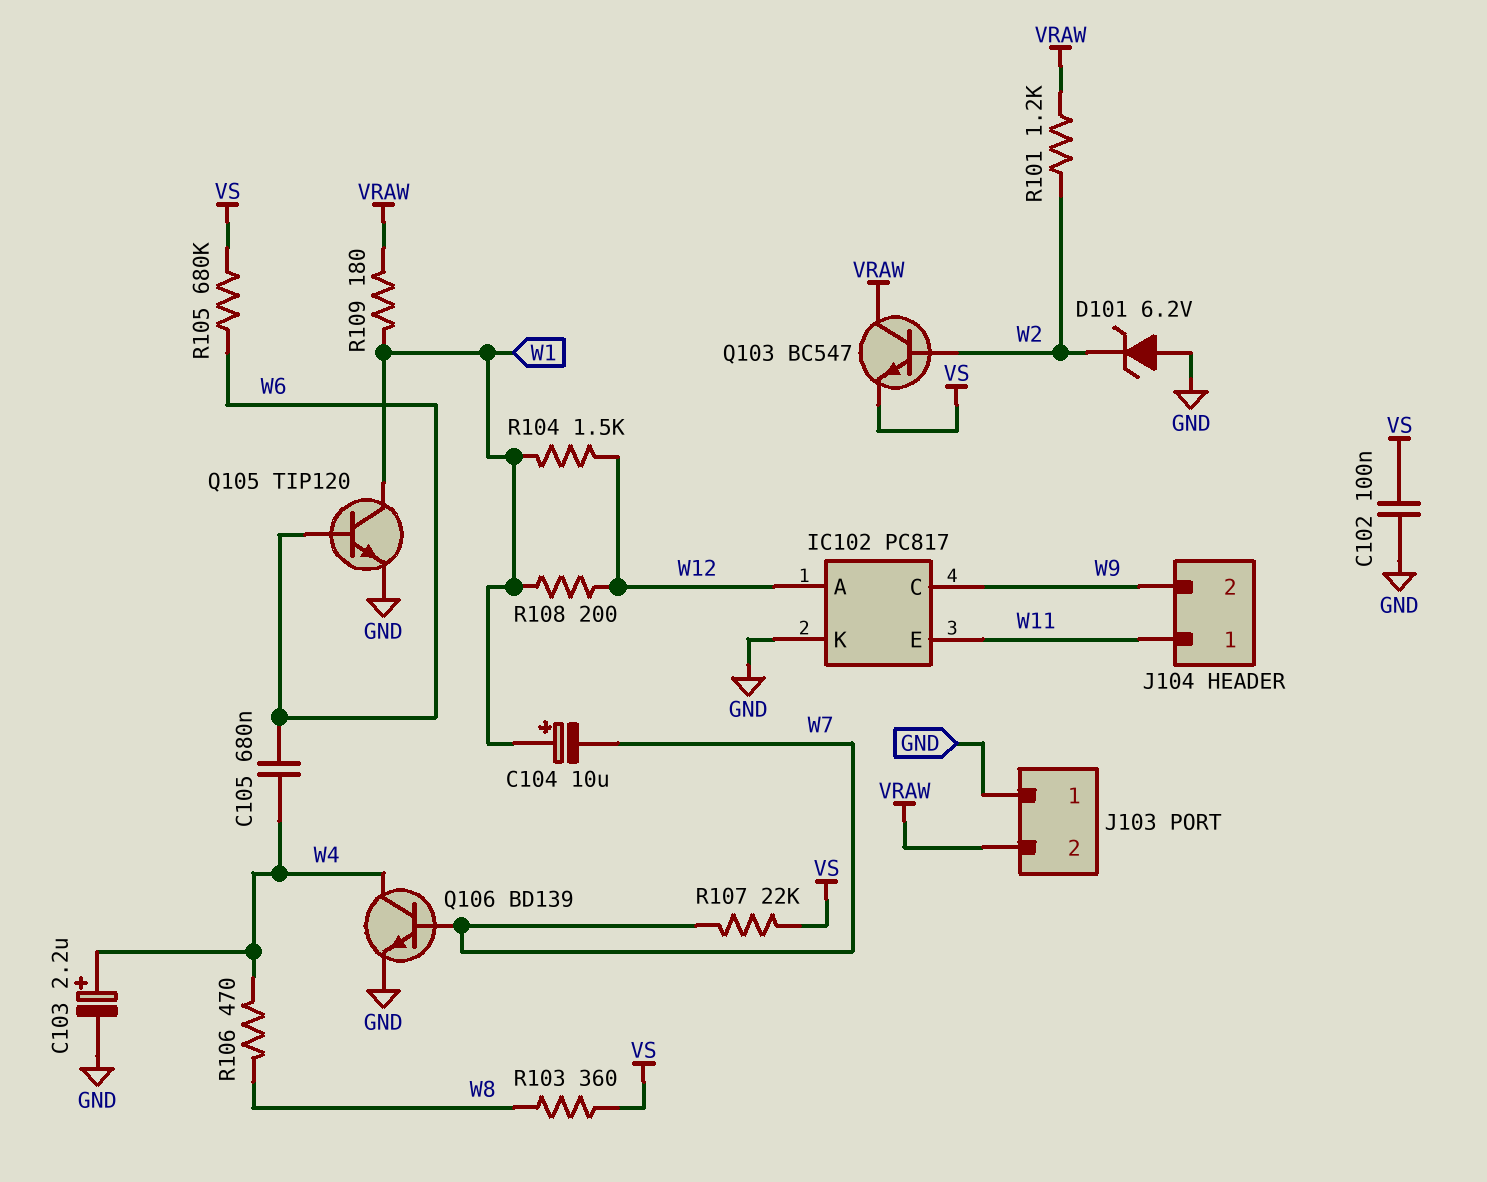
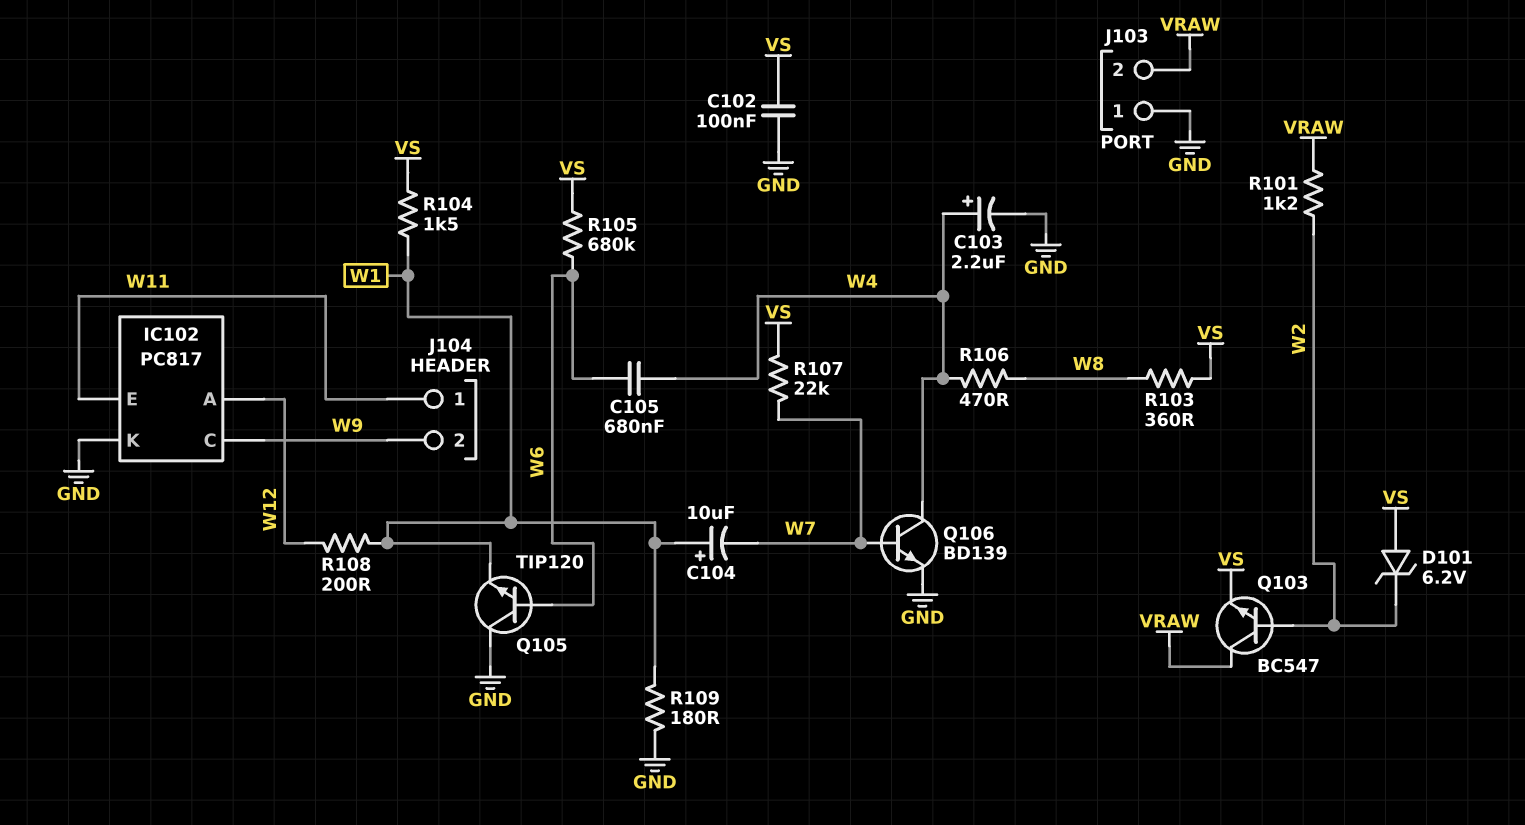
D101: zener 6.2V (A GND, K W2) -> zener 6.2V (A VS, K W2)
Q105: NPN TIP120 (B W6, C W1, E GND) -> NPN TIP120 (B W6, C GND, E W1)
R104: 1.5k (W1, W12) -> 1.5k (VS, W1)
R109: 180 (VRAW, W1) -> 180 (GND, W1)

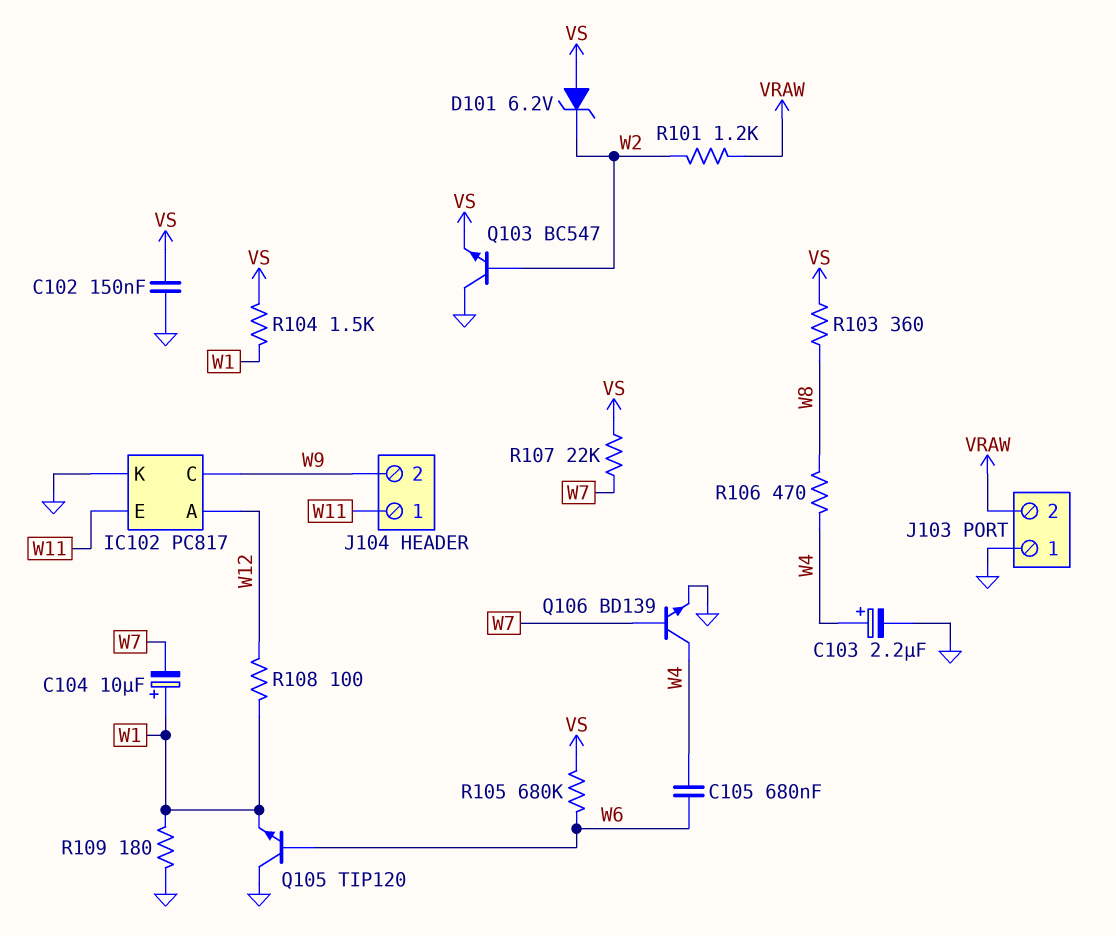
C102: 100nF (GND, VS) -> 150nF (GND, VS)
Q103: NPN BC547 (B W2, C VRAW, E VS) -> NPN BC547 (B W2, C GND, E VS)
R108: 200 (W1, W12) -> 100 (W1, W12)

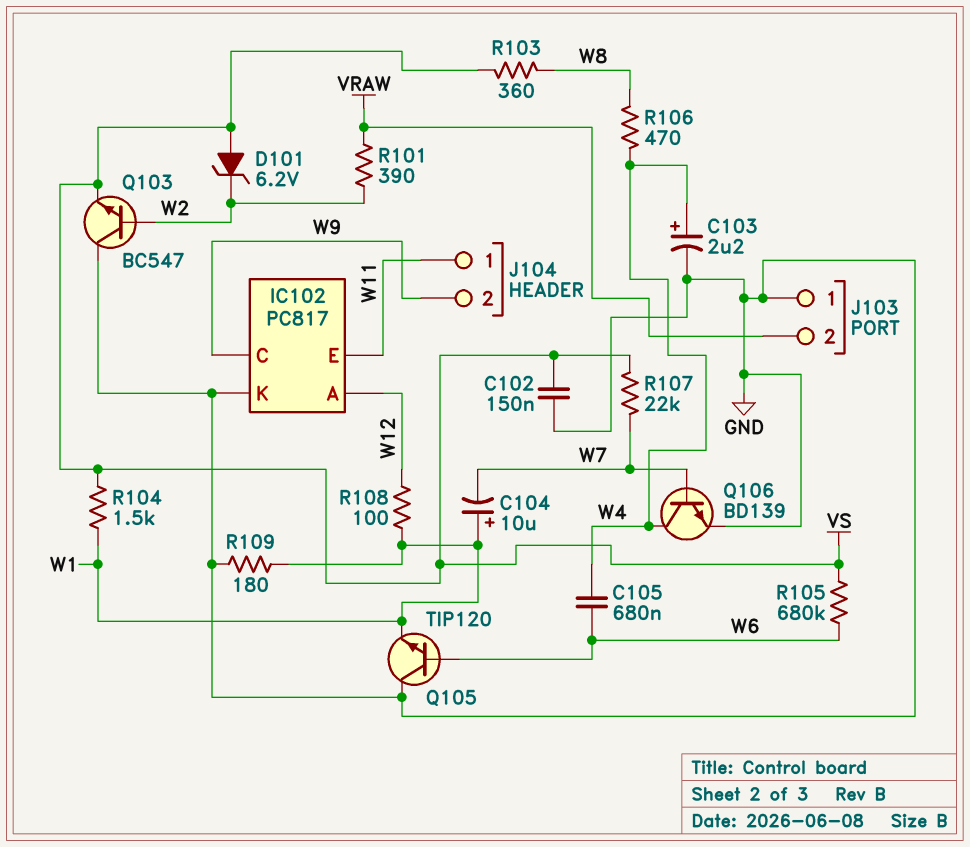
R101: 1.2k (VRAW, W2) -> 390 (VRAW, W2)

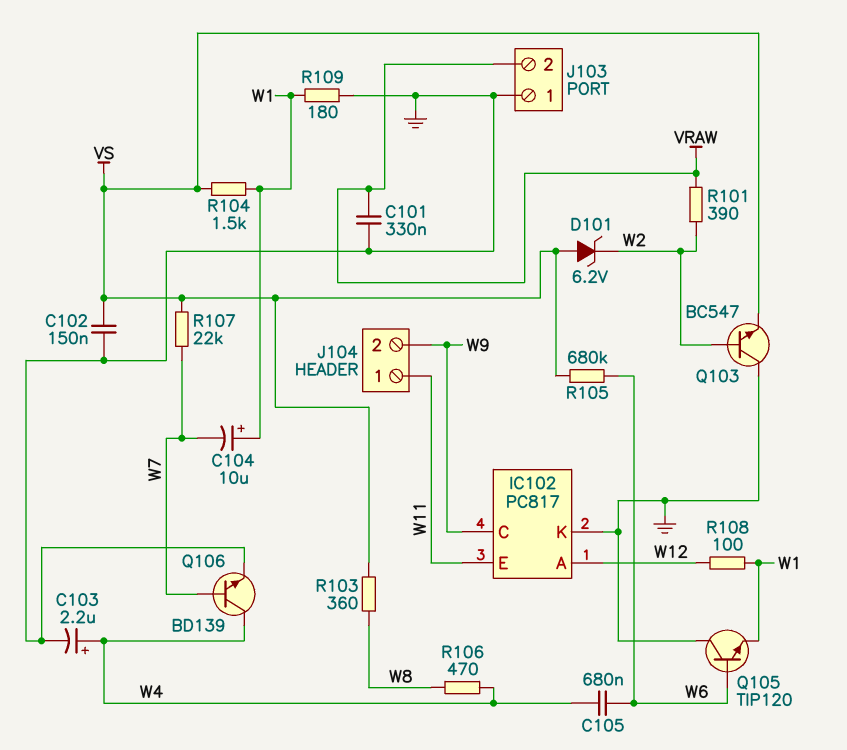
C101: none -> 330nF (GND, VRAW)

